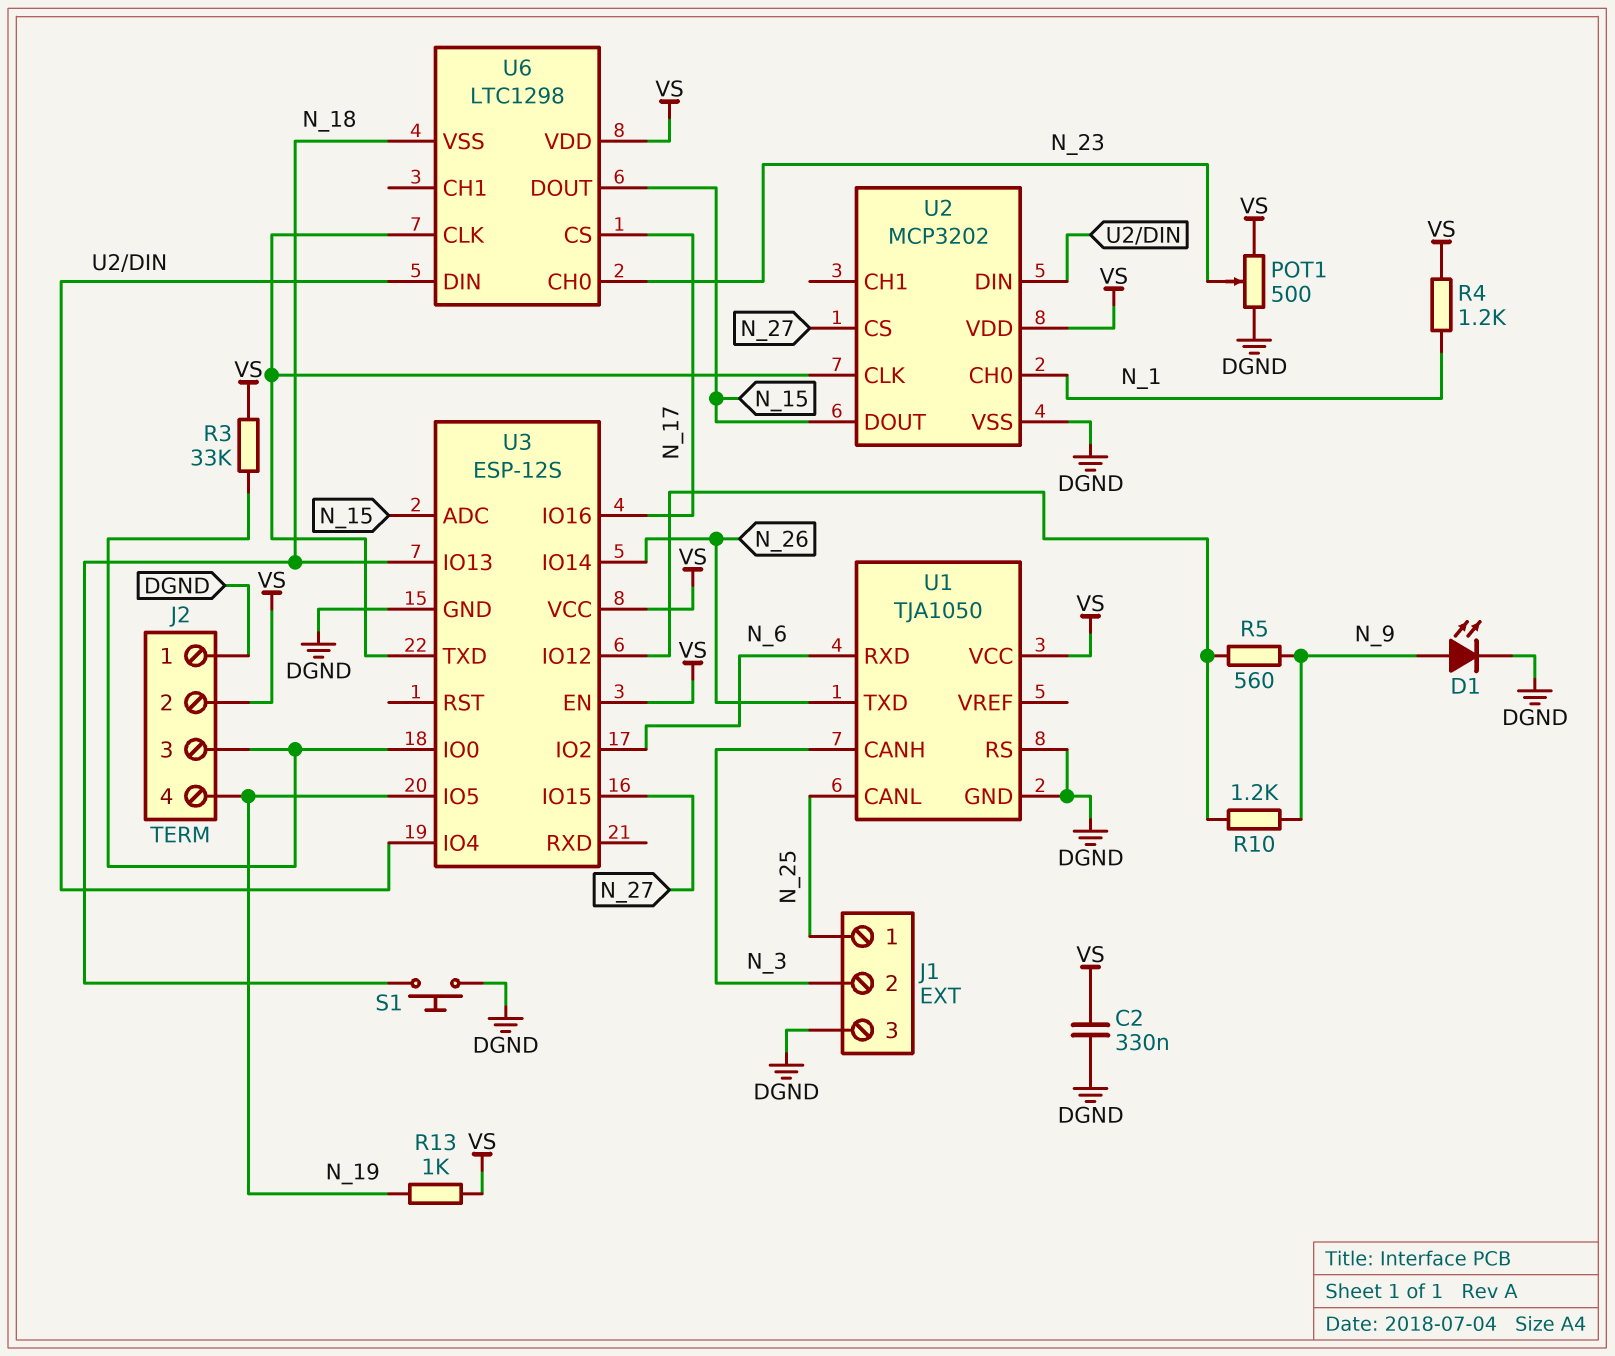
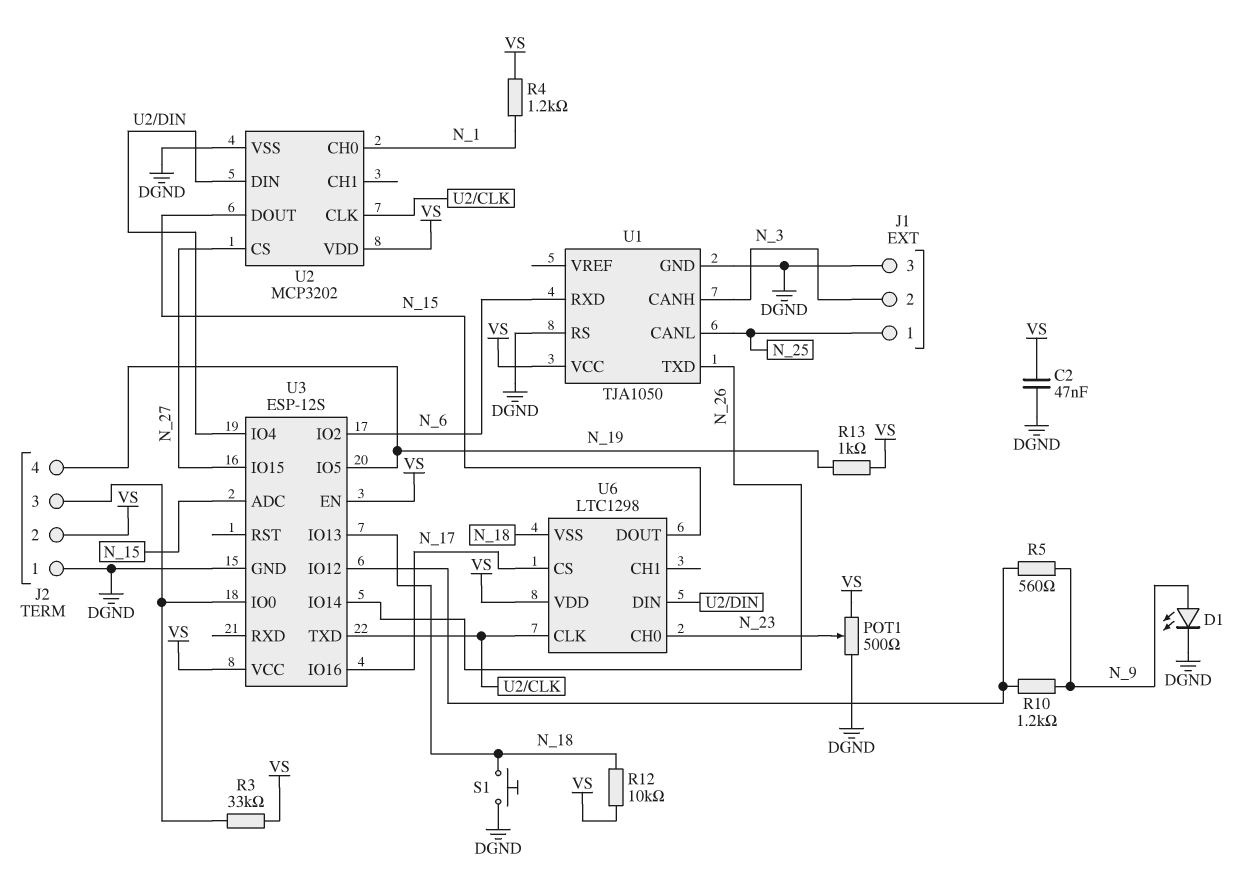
C2: 330nF (DGND, VS) -> 47nF (DGND, VS)
R12: none -> 10k (N_18, VS)

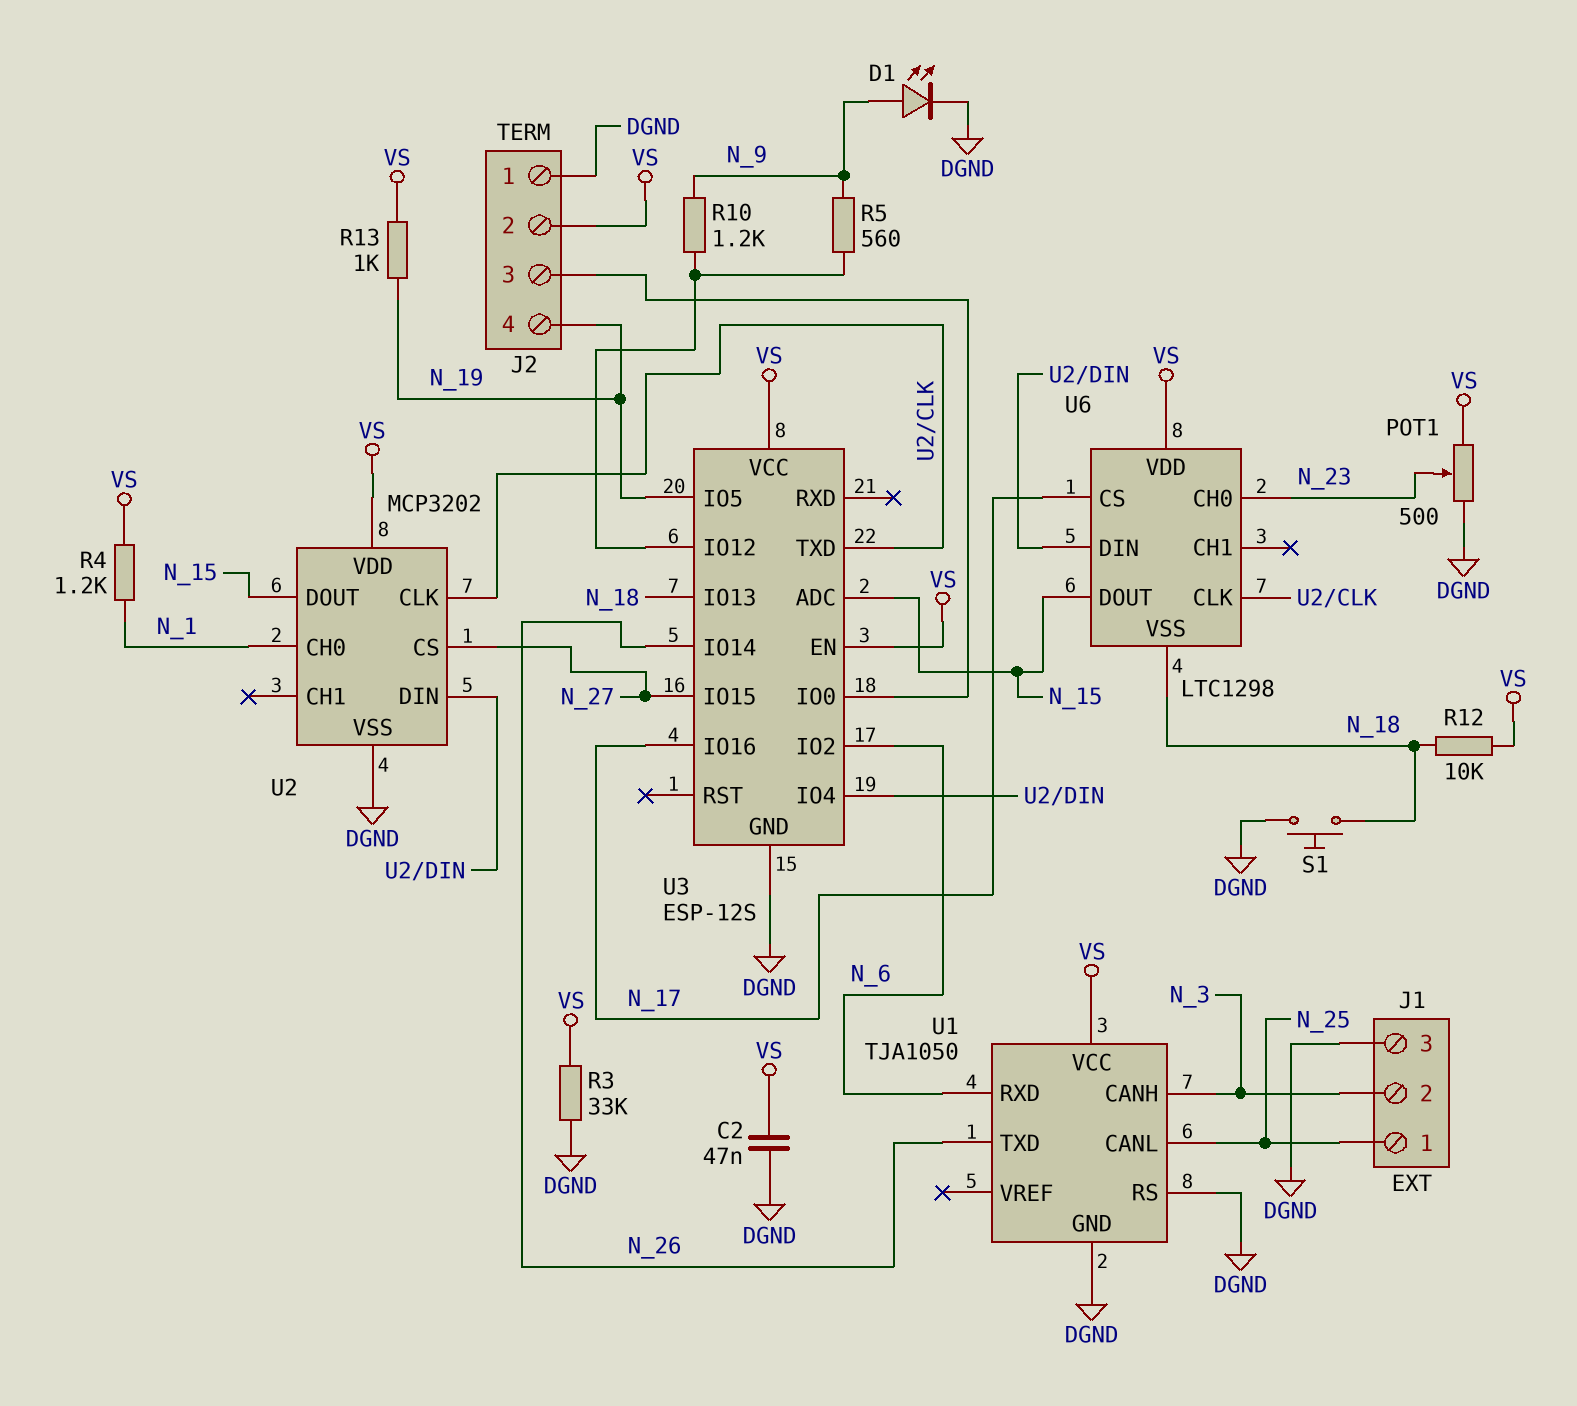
R3: 33k (J2/3, VS) -> 33k (DGND, VS)

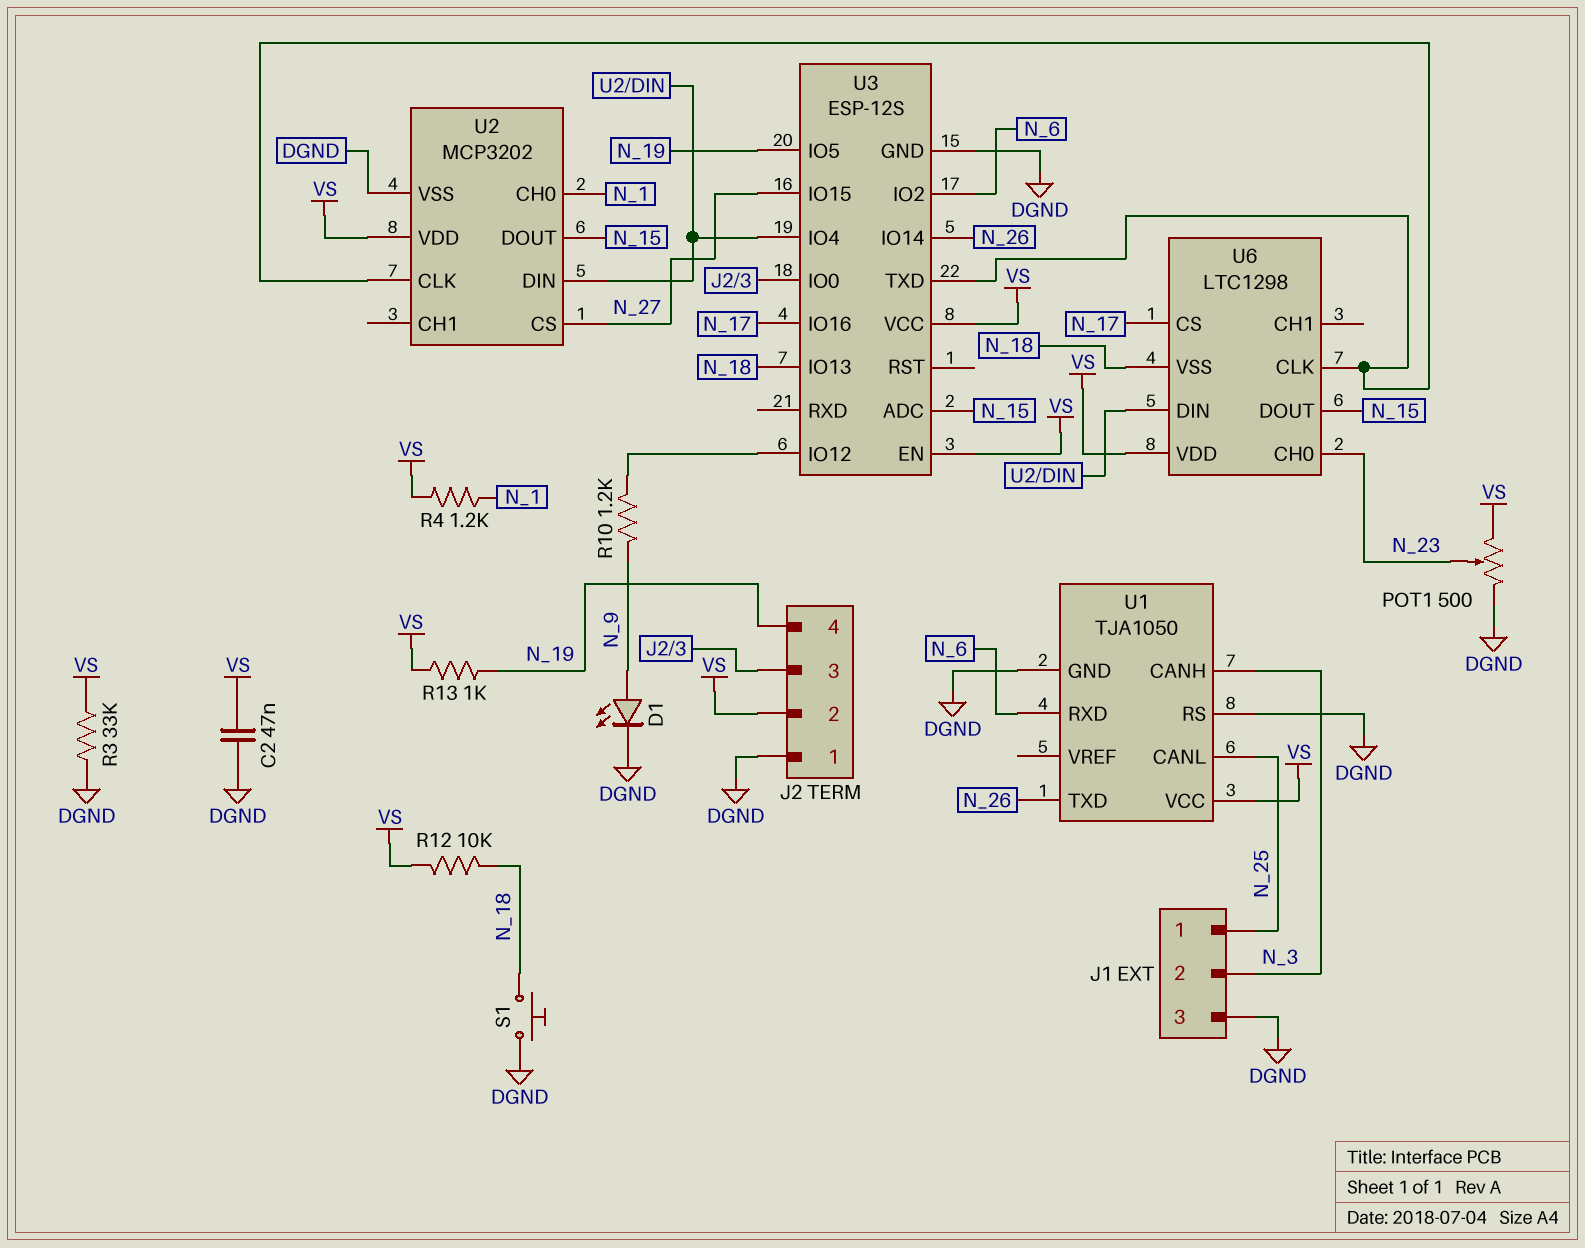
R5: 560 (N_9, U3/IO12) -> none

